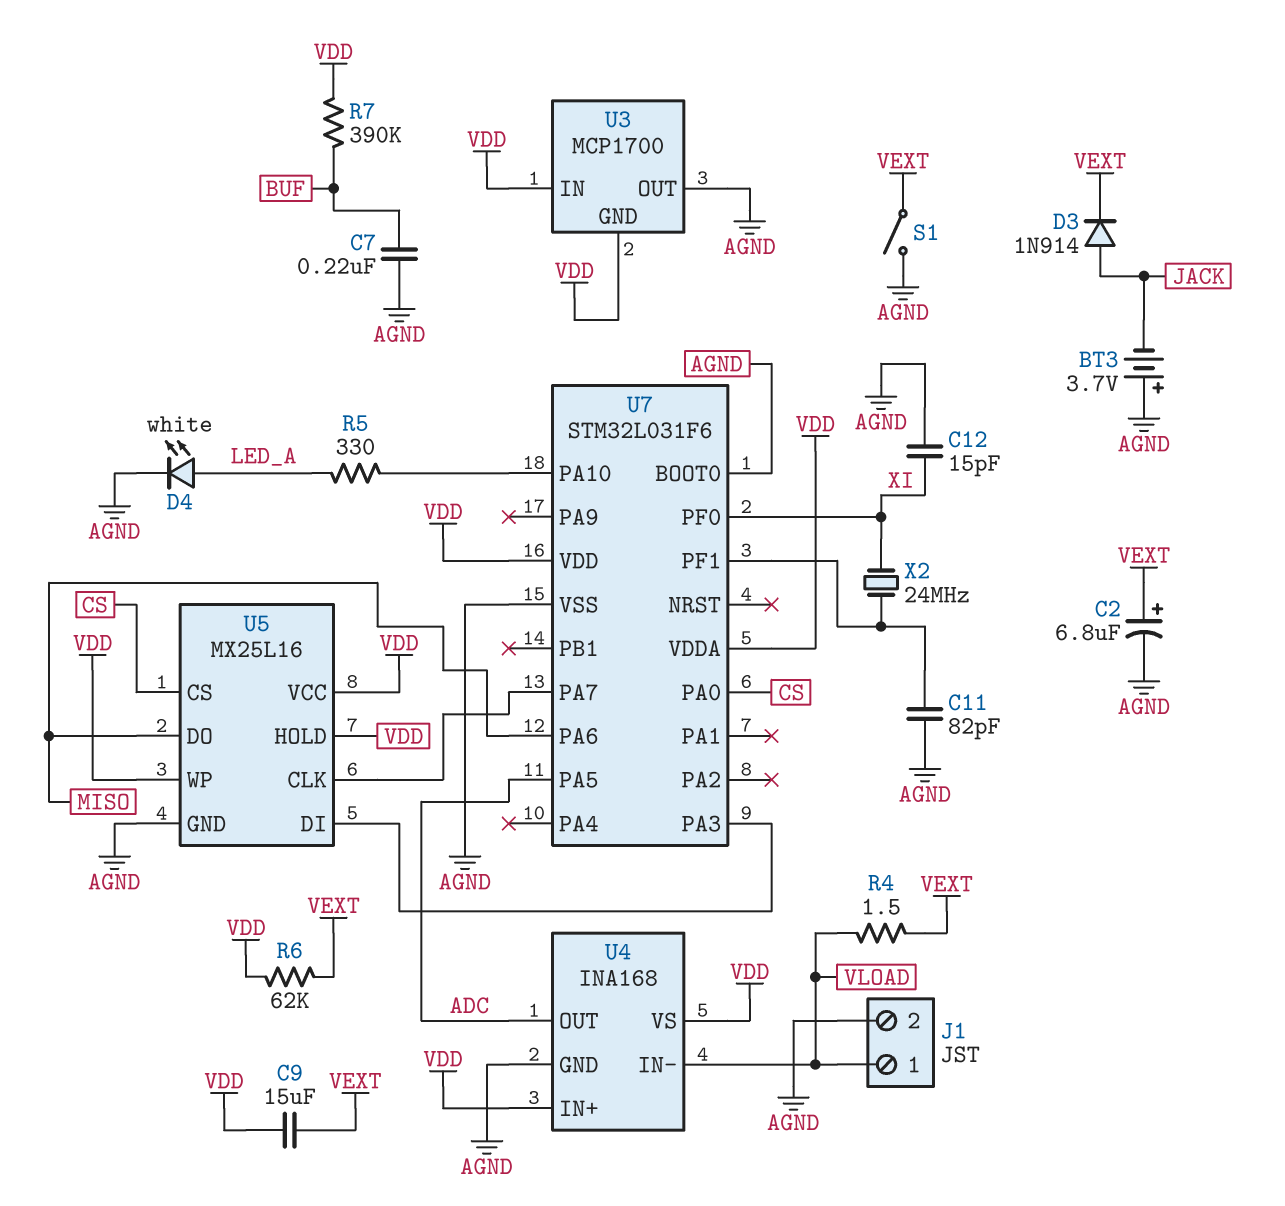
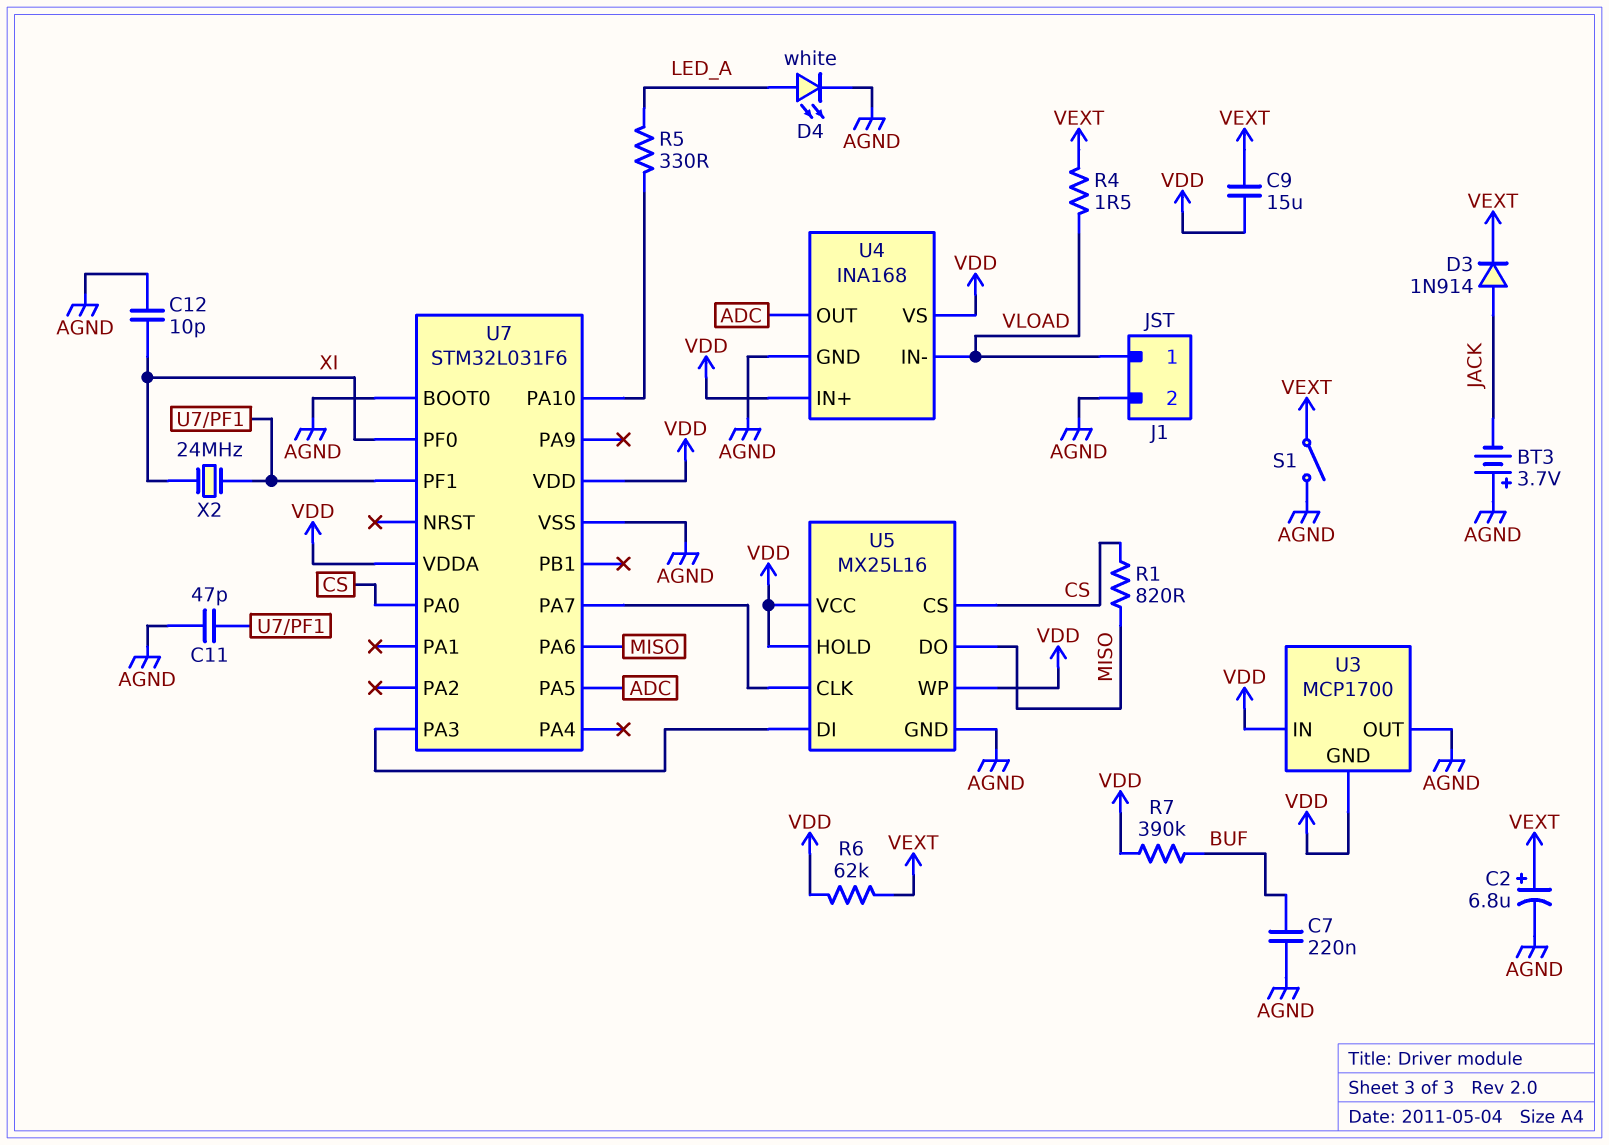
C11: 82pF (AGND, U7/PF1) -> 47pF (AGND, U7/PF1)
C12: 15pF (AGND, XI) -> 10pF (AGND, XI)
R1: none -> 820 (CS, MISO)

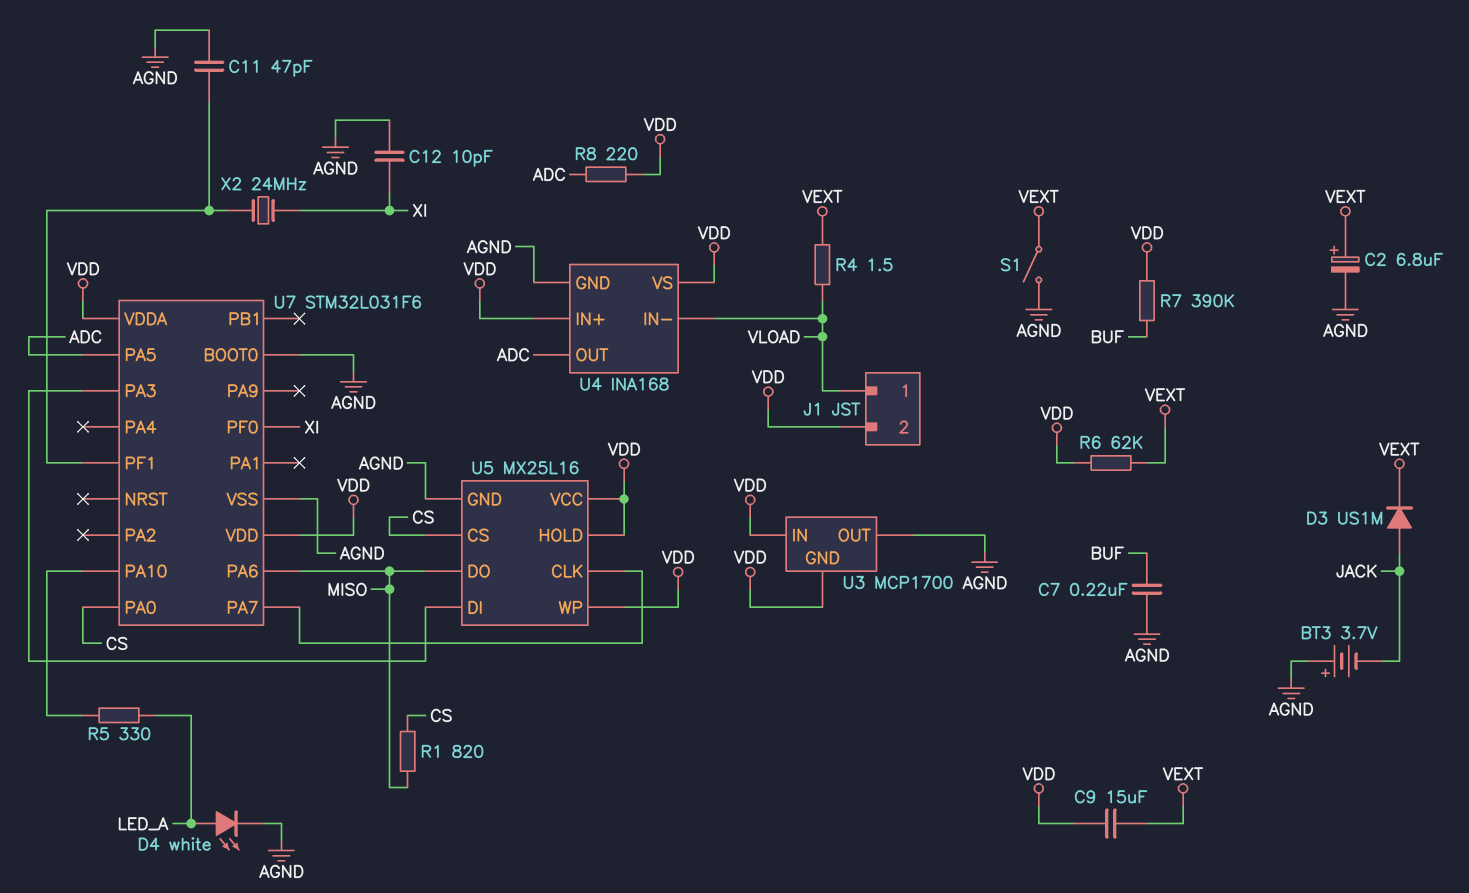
D3: diode 1N914 (A JACK, K VEXT) -> diode US1M (A JACK, K VEXT)
J1 pin 2: AGND -> VDD
R8: none -> 220 (ADC, VDD)

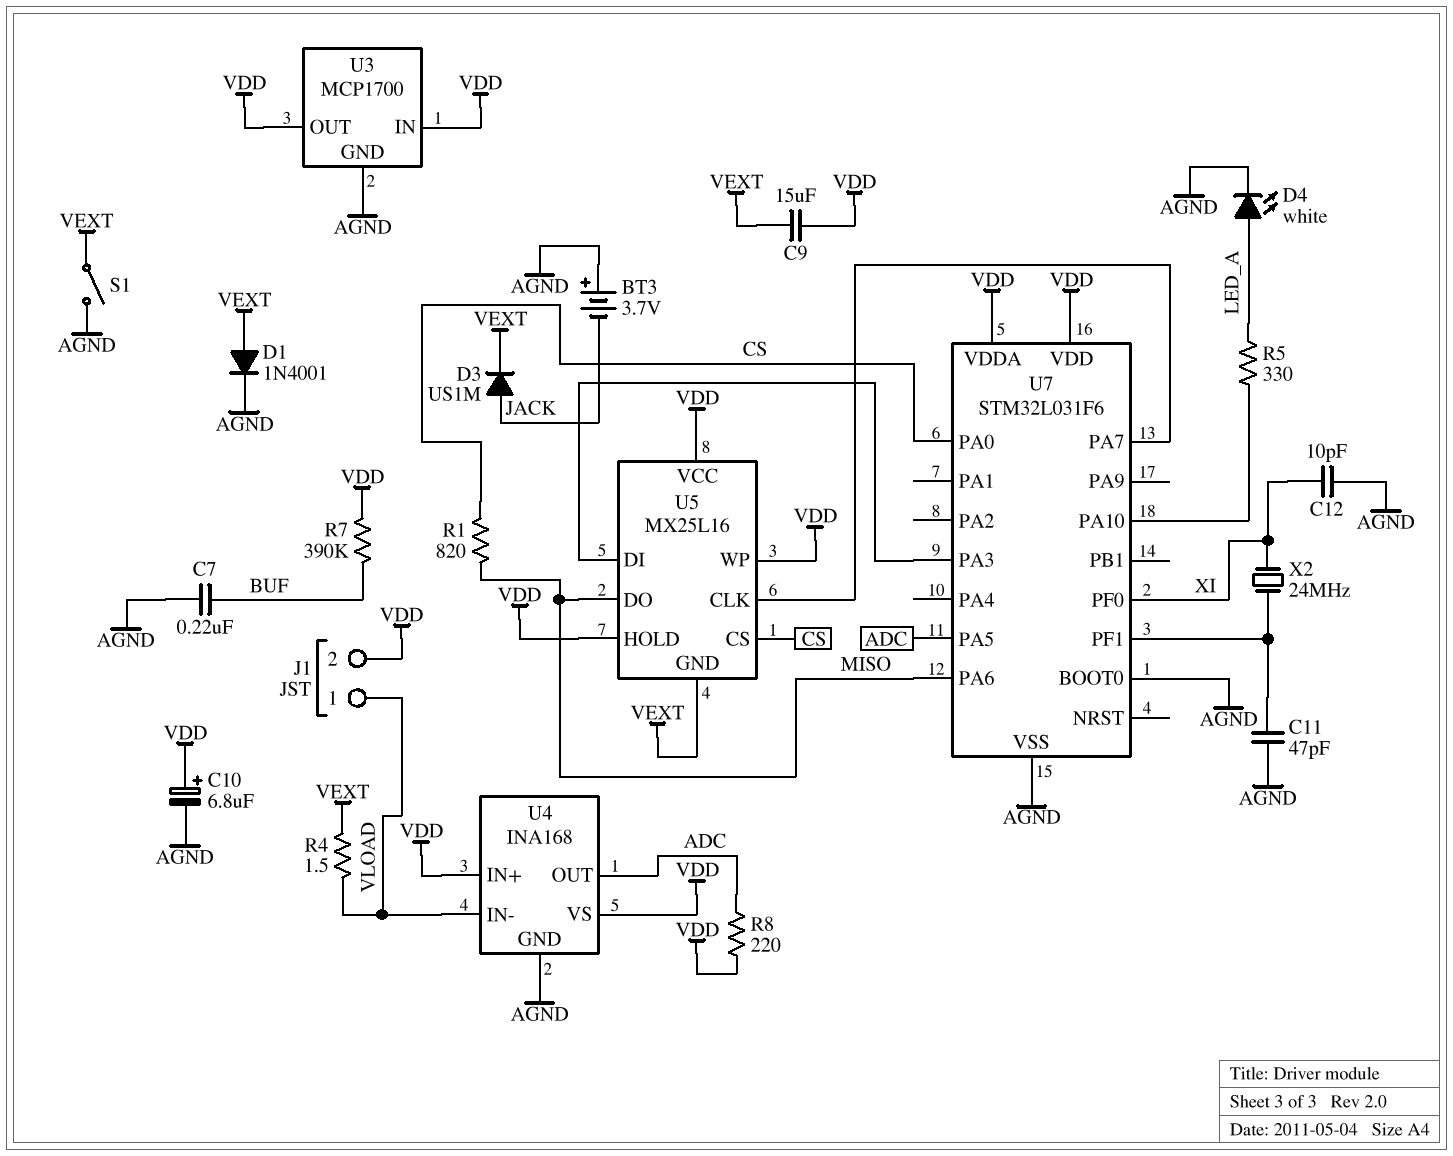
C2: 6.8uF (plus VEXT, minus AGND) -> none
C10: none -> 6.8uF (plus VDD, minus AGND)
D1: none -> diode 1N4001 (A VEXT, K AGND)
R6: 62k (VDD, VEXT) -> none
U3 pin GND: VDD -> AGND
U3 pin OUT: AGND -> VDD
U5 pin GND: AGND -> VEXT

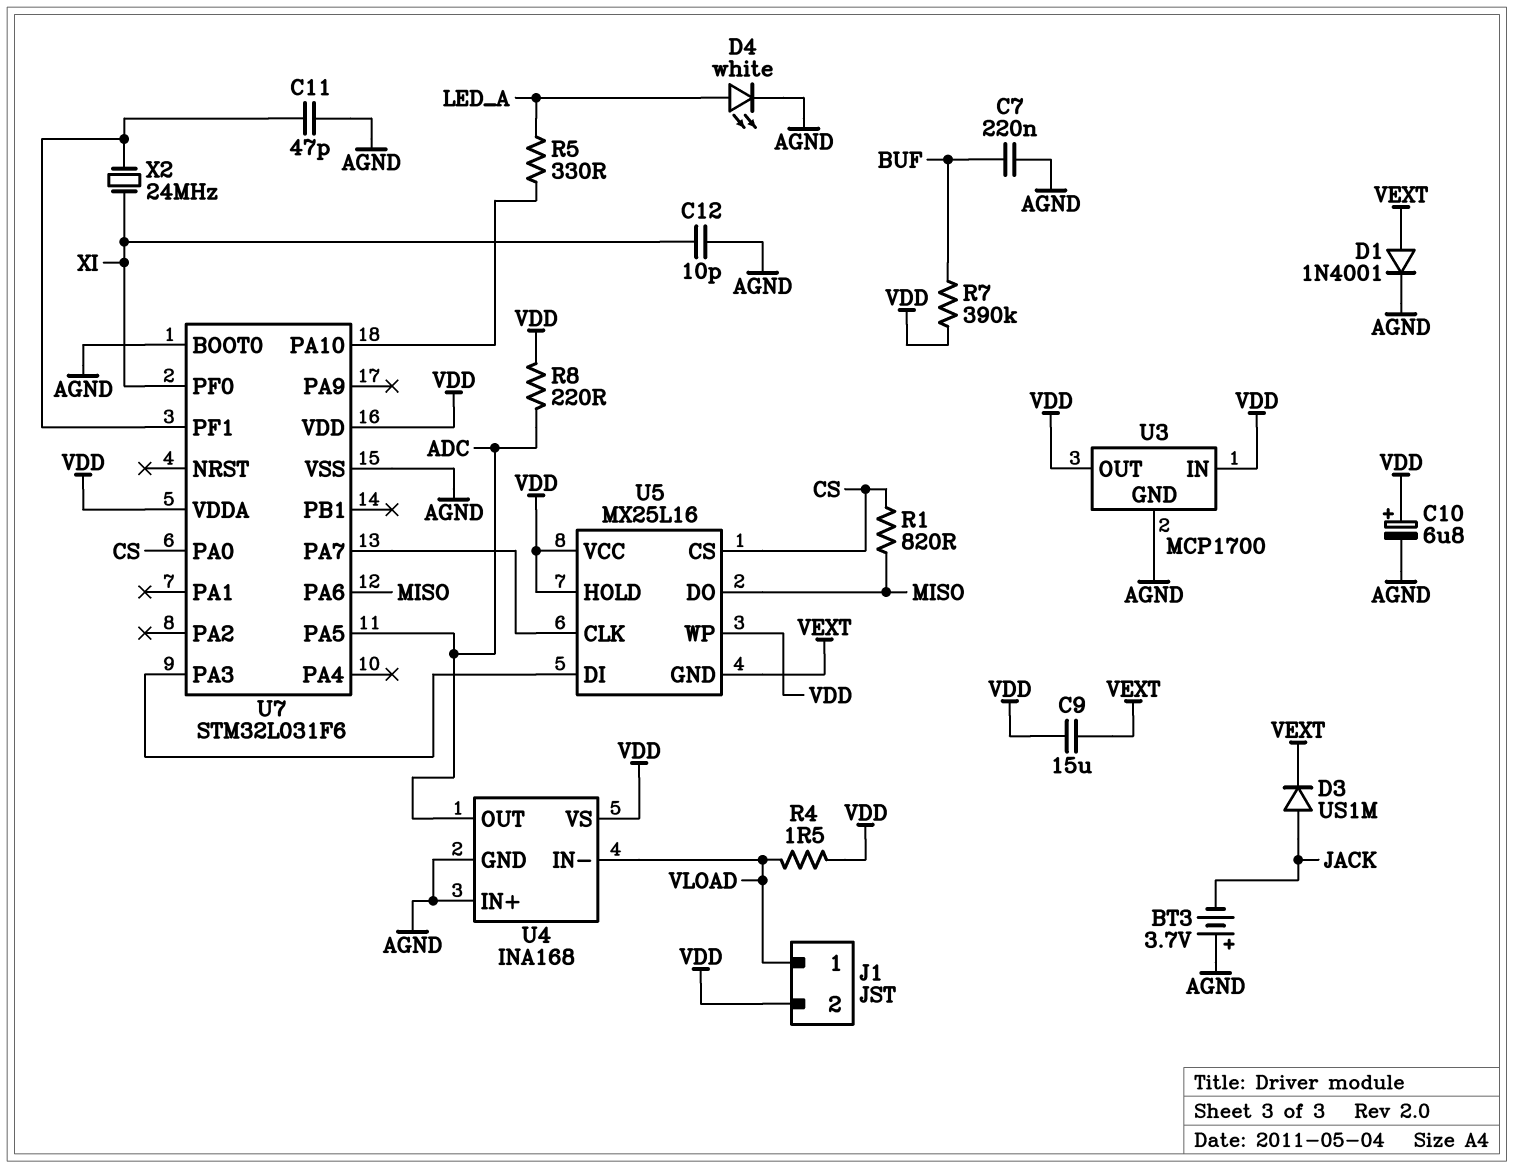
R4: 1.5 (VEXT, VLOAD) -> 1.5 (VDD, VLOAD)
S1: switch (AGND, VEXT) -> none
U4 pin IN+: VDD -> AGND

